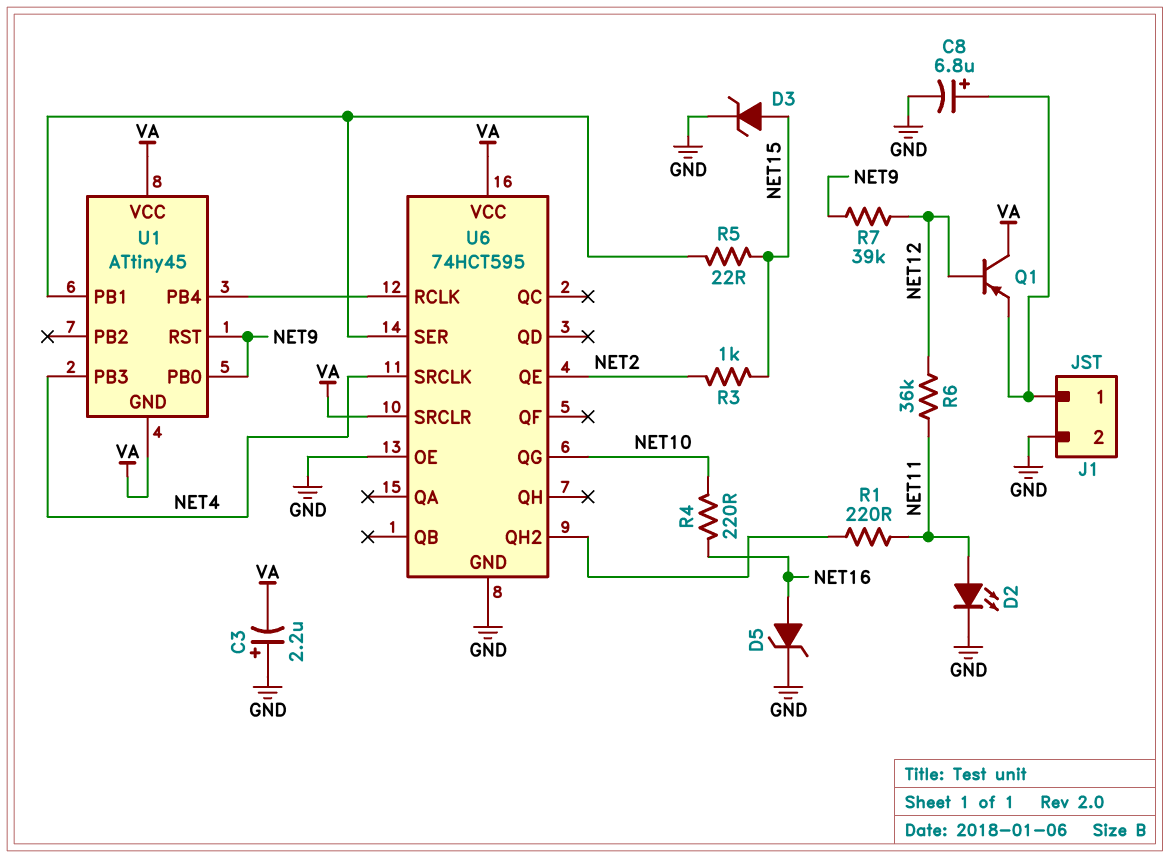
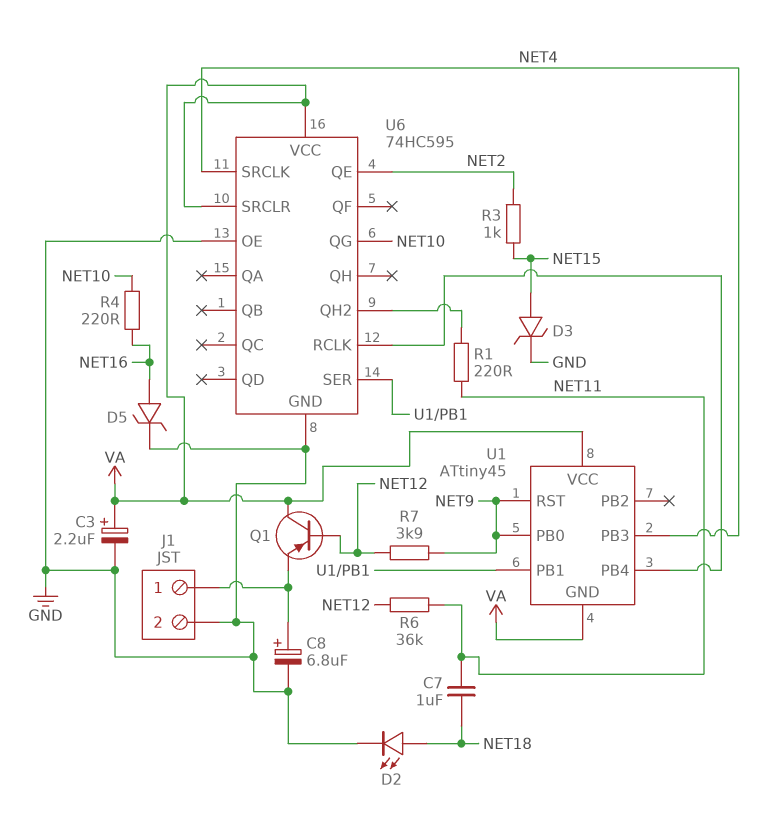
C3: 2.2uF (plus GND, minus VA) -> 2.2uF (plus VA, minus GND)
C7: none -> 1uF (NET11, NET18)
D2: LED (A NET11, K GND) -> LED (A NET18, K GND)
R5: 22 (NET15, U1/PB1) -> none
R7: 39k (NET9, NET12) -> 3.9k (NET9, NET12)
U6: 74HCT595 -> 74HC595

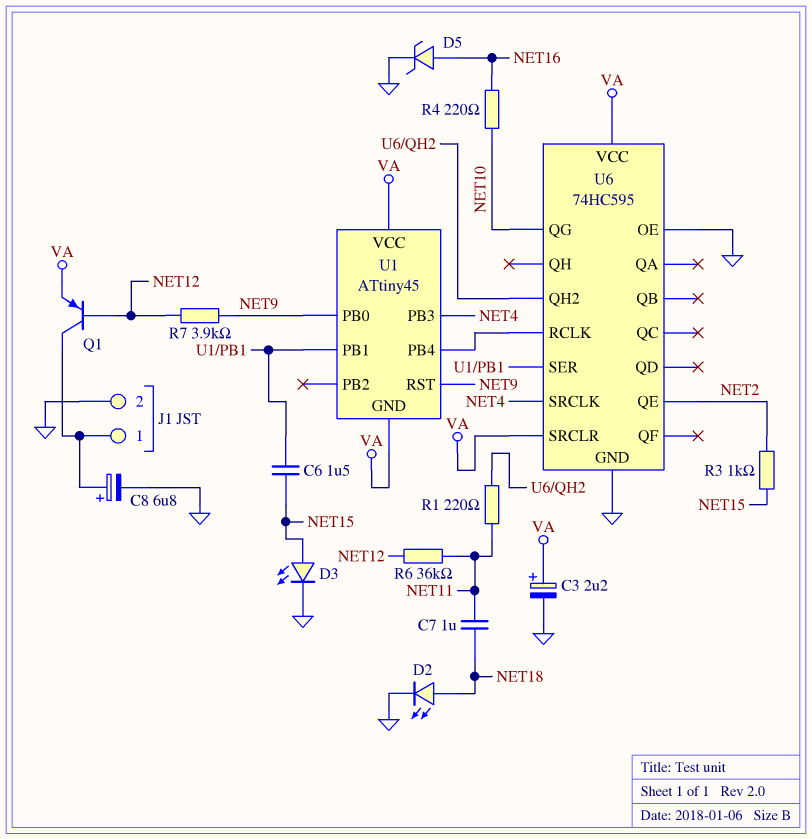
C6: none -> 1.5uF (NET15, U1/PB1)
D3: zener (A NET15, K GND) -> LED (A NET15, K GND)
Q1: PNP (B NET12, C VA, E J1/1) -> PNP (B NET12, C J1/1, E VA)

